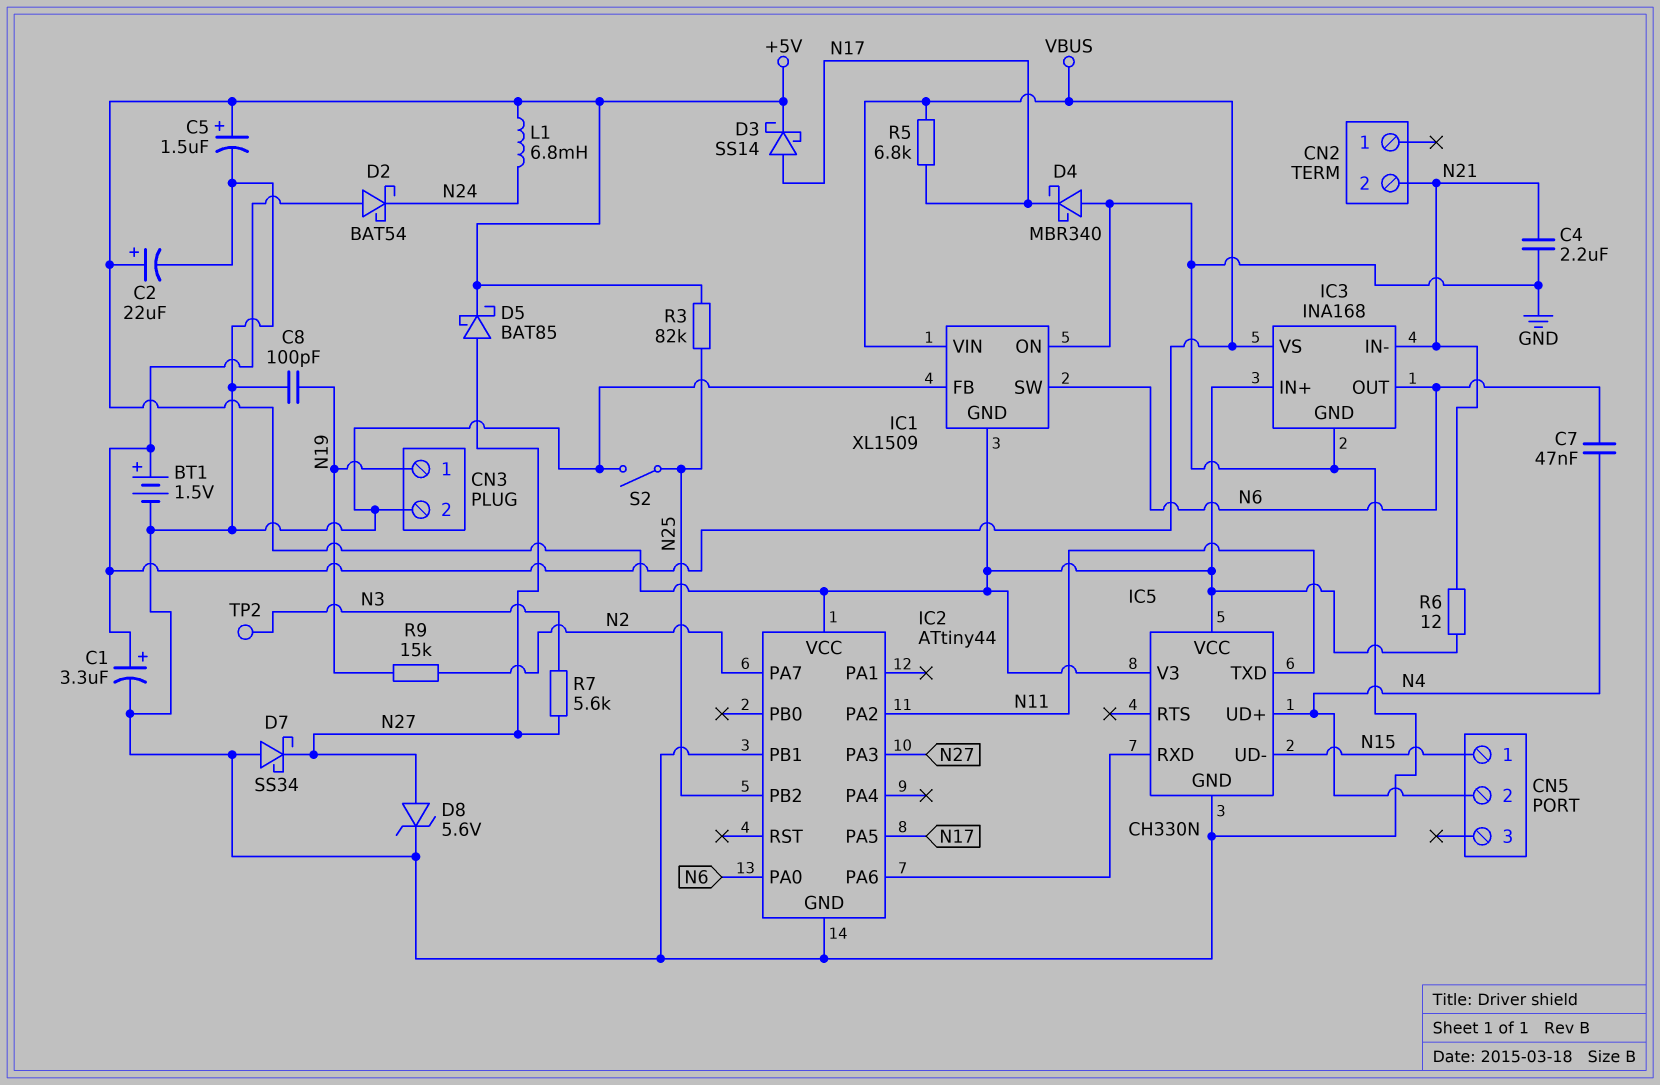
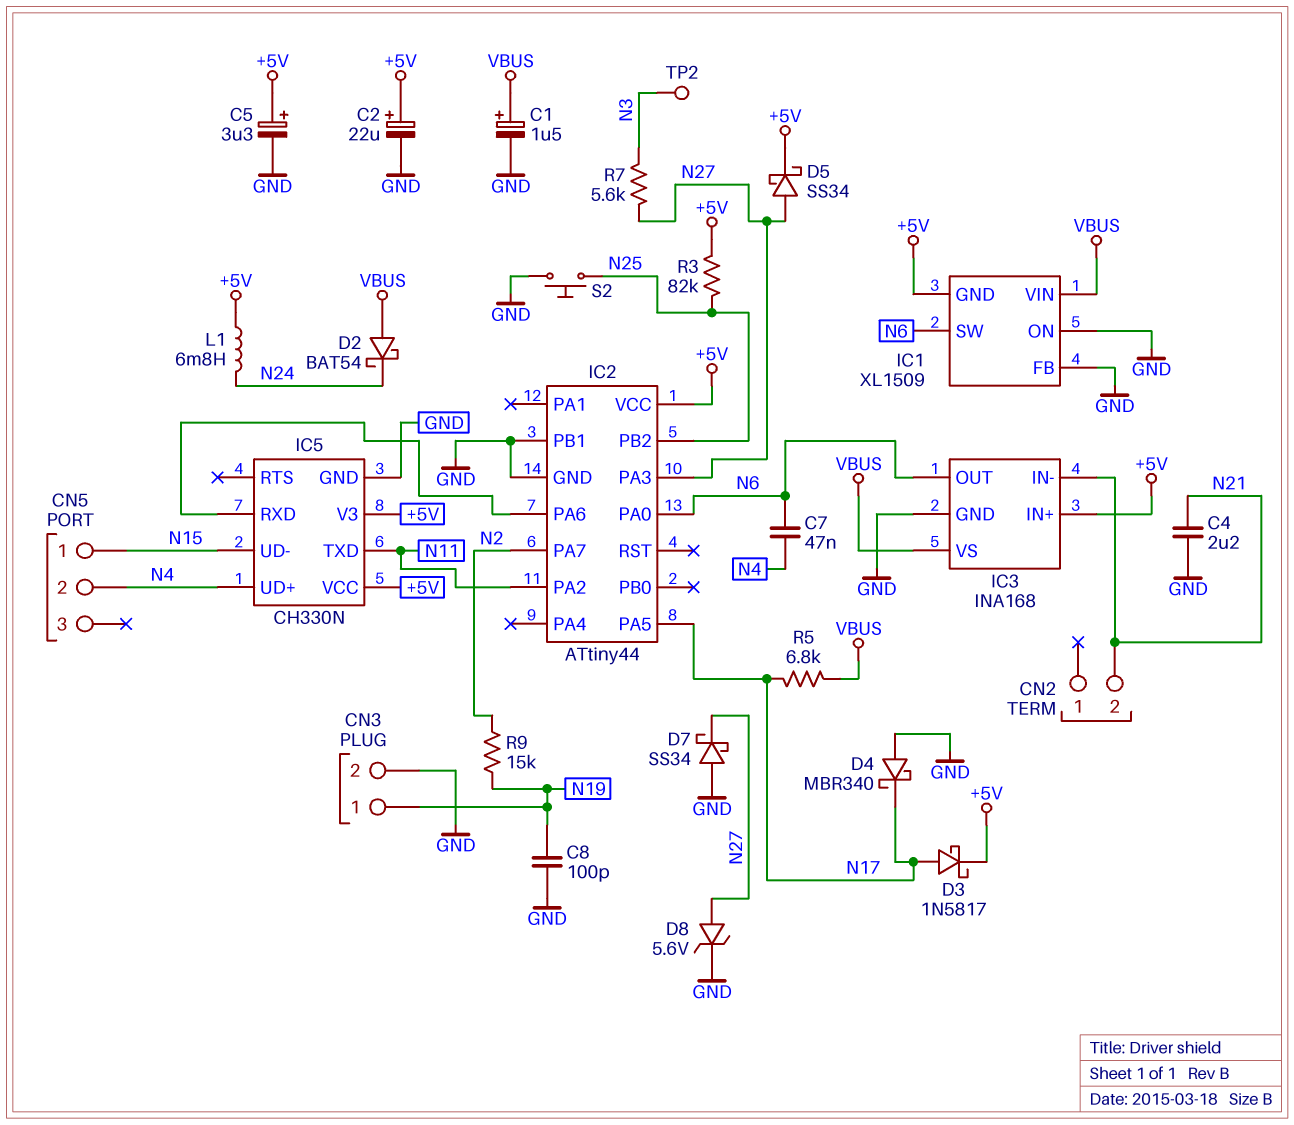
BT1: 1.5V (plus VBUS, minus GND) -> none
C1: 3.3uF (plus VBUS, minus GND) -> 1.5uF (plus VBUS, minus GND)
C5: 1.5uF (plus +5V, minus GND) -> 3.3uF (plus +5V, minus GND)
D3: schottky SS14 (A N17, K +5V) -> schottky 1N5817 (A N17, K +5V)
D5: schottky BAT85 (A N27, K +5V) -> schottky SS34 (A N27, K +5V)
R6: 12 (+5V, N21) -> none
S2: switch (GND, N25) -> button (GND, N25)

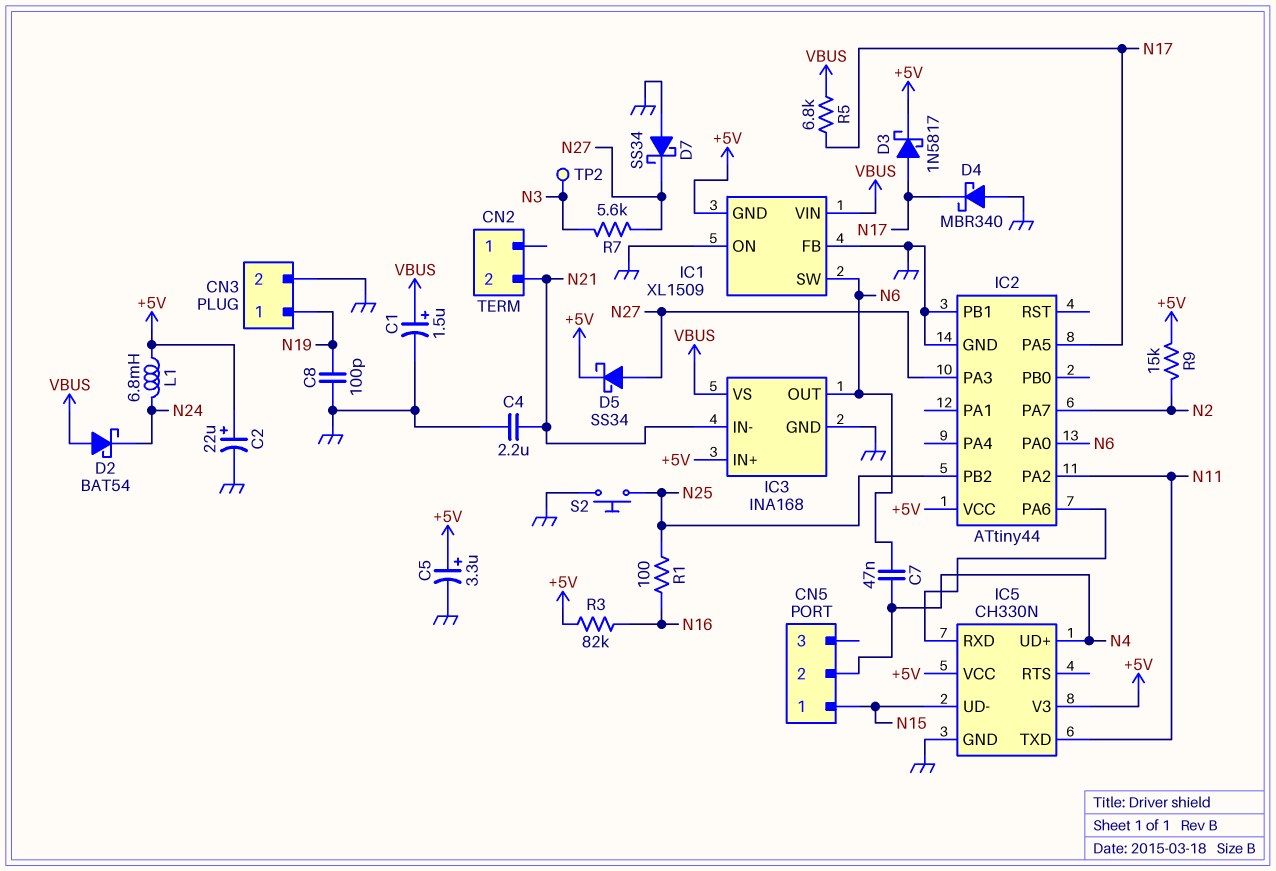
D8: zener 5.6V (A N27, K GND) -> none
R1: none -> 100 (N16, N25)
R3: 82k (+5V, N25) -> 82k (+5V, N16)
R9: 15k (N2, N19) -> 15k (+5V, N2)

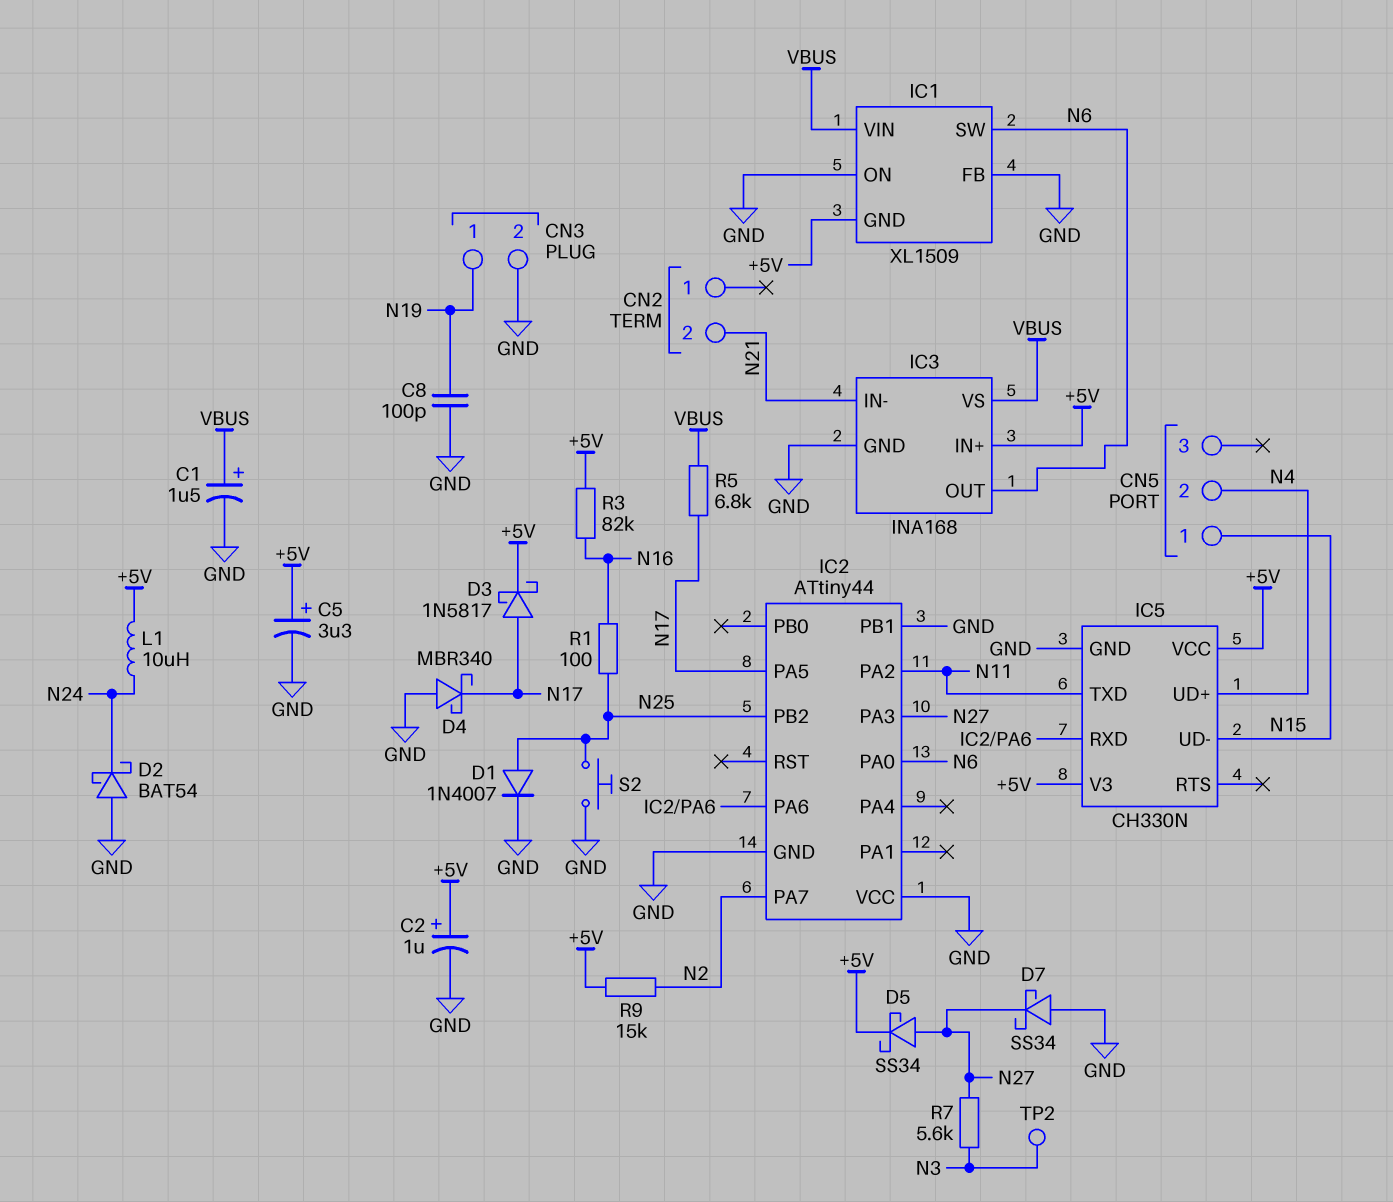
C2: 22uF (plus +5V, minus GND) -> 1uF (plus +5V, minus GND)
C4: 2.2uF (GND, N21) -> none
C7: 47nF (N4, N6) -> none
D1: none -> diode 1N4007 (A N25, K GND)
D2: schottky BAT54 (A VBUS, K N24) -> schottky BAT54 (A GND, K N24)
IC2 pin VCC: +5V -> GND
L1: 6.8mH (+5V, N24) -> 10uH (+5V, N24)

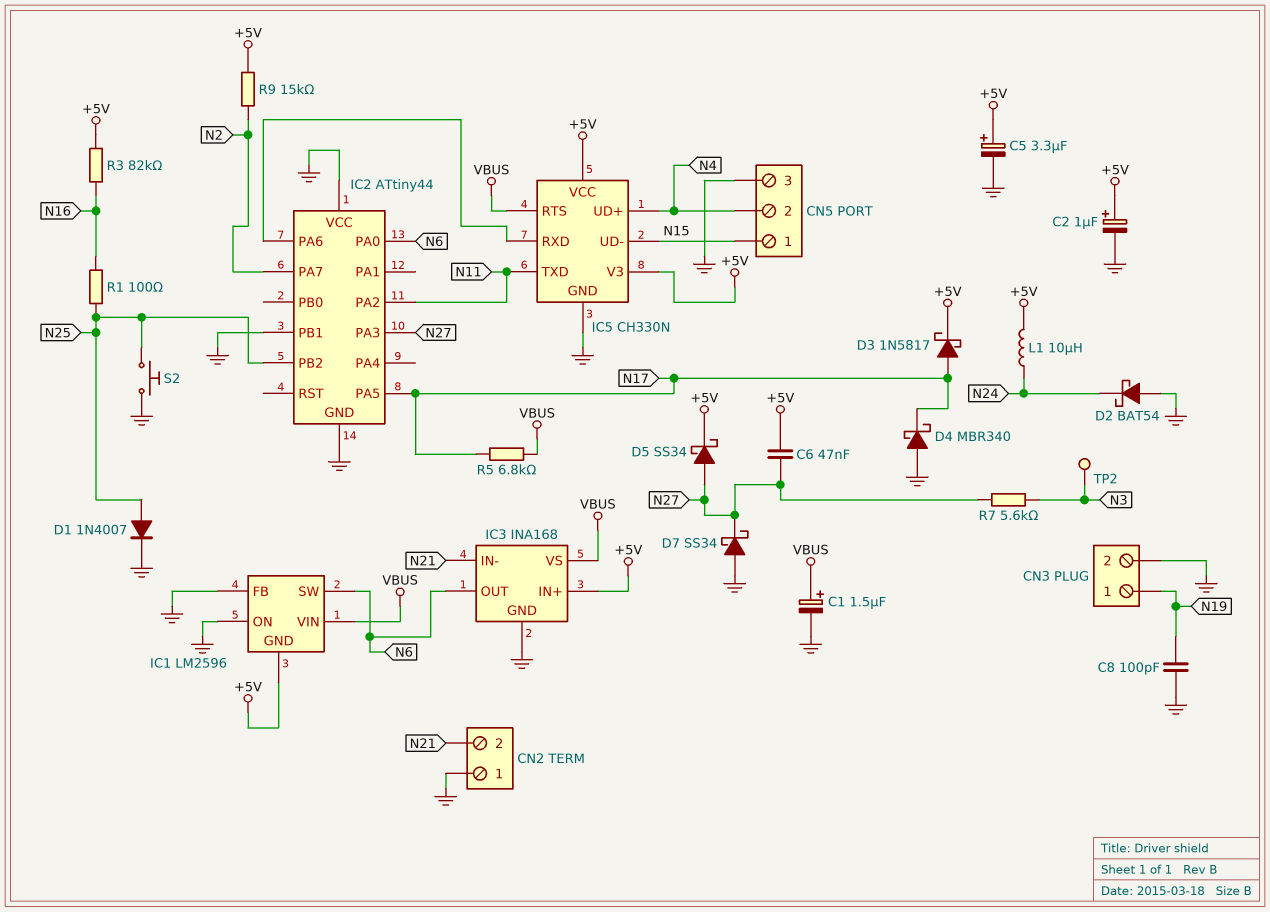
C6: none -> 47nF (+5V, N27)
CN2 pin 1: none -> GND
CN5 pin 3: none -> GND
IC1: XL1509 -> LM2596
IC5 pin RTS: none -> VBUS

